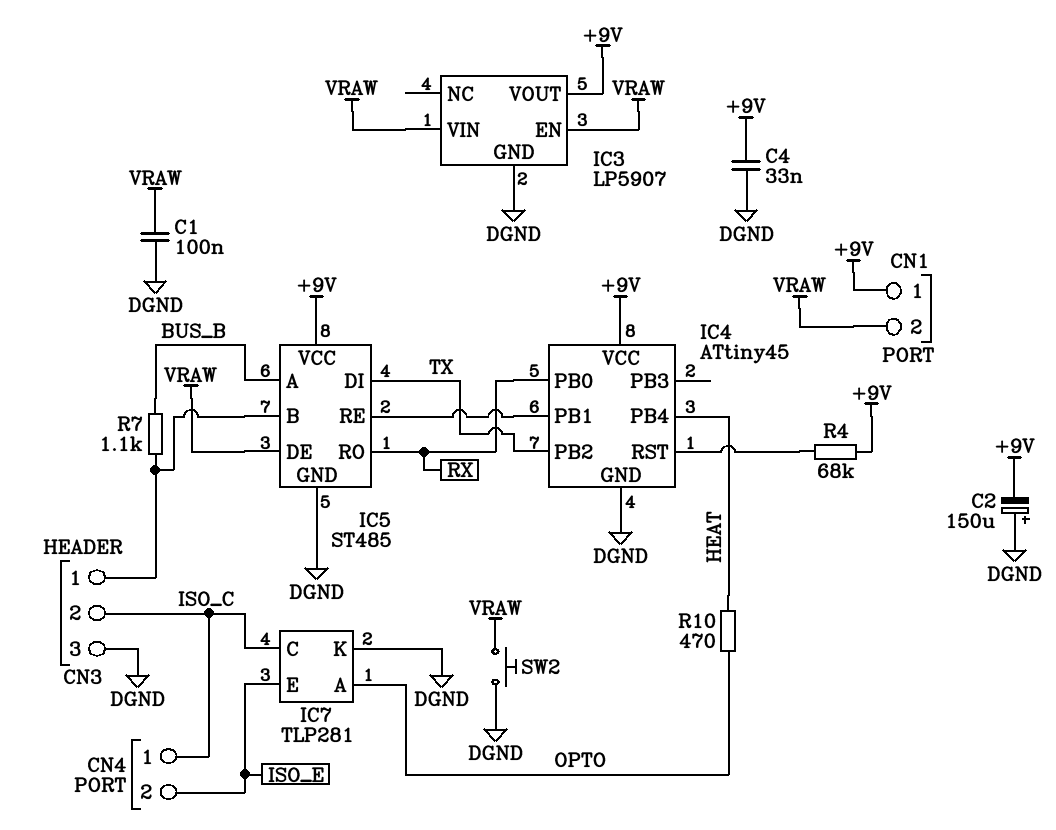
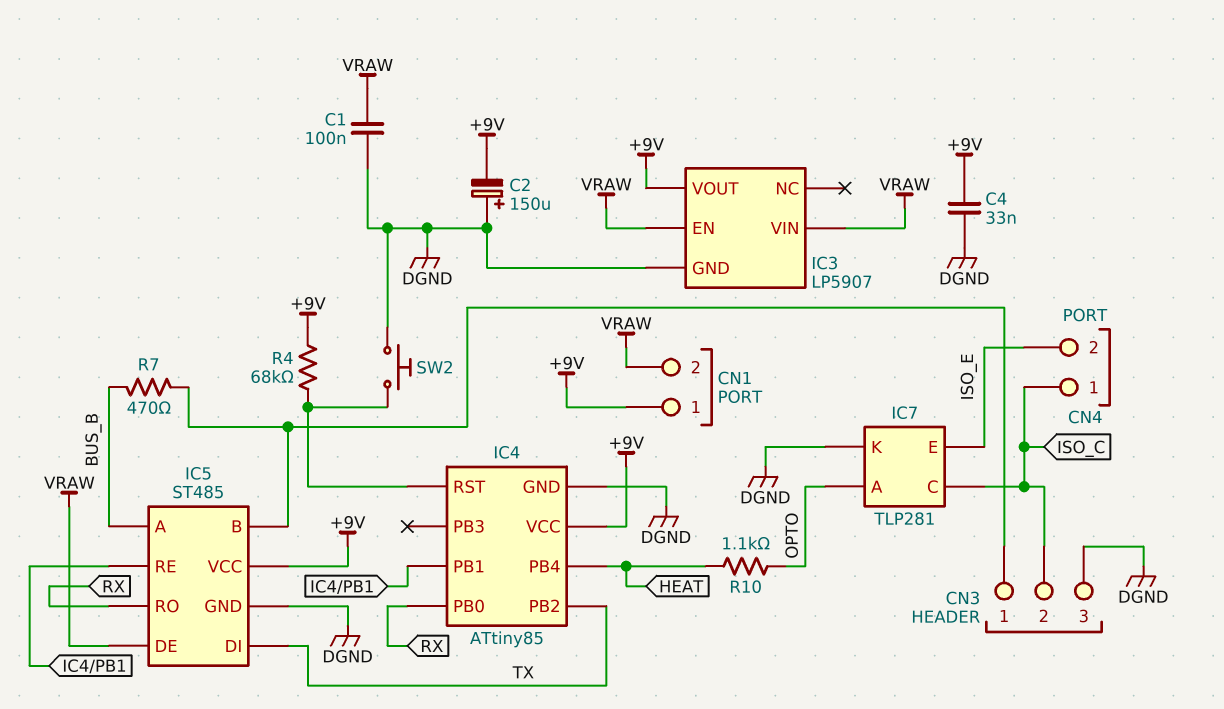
IC4: ATtiny45 -> ATtiny85
R7: 1.1k (BUS_B, CN3/1) -> 470 (BUS_B, CN3/1)
R10: 470 (HEAT, OPTO) -> 1.1k (HEAT, OPTO)
SW2: button (DGND, VRAW) -> button (DGND, IC4/RST)

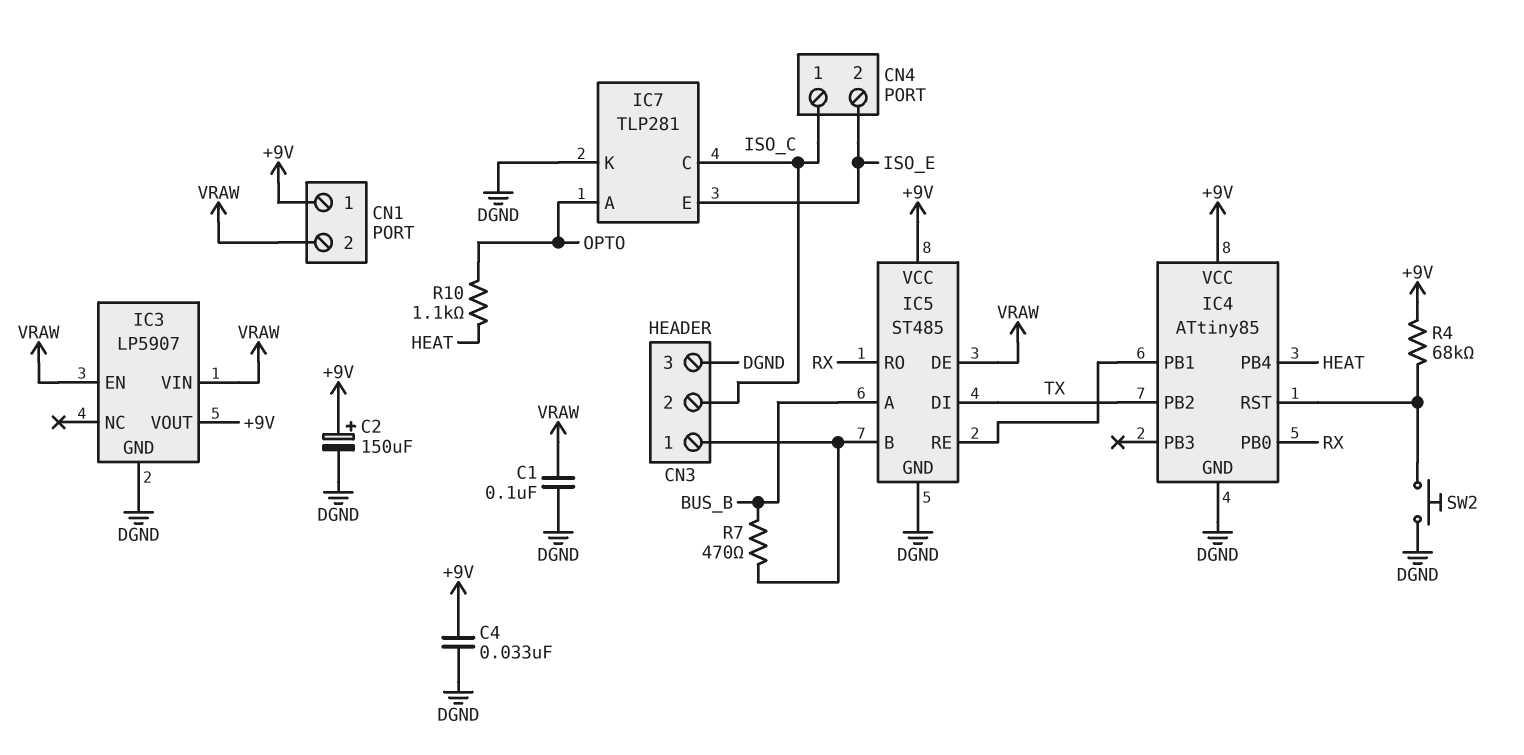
C2: 150uF (plus DGND, minus +9V) -> 150uF (plus +9V, minus DGND)

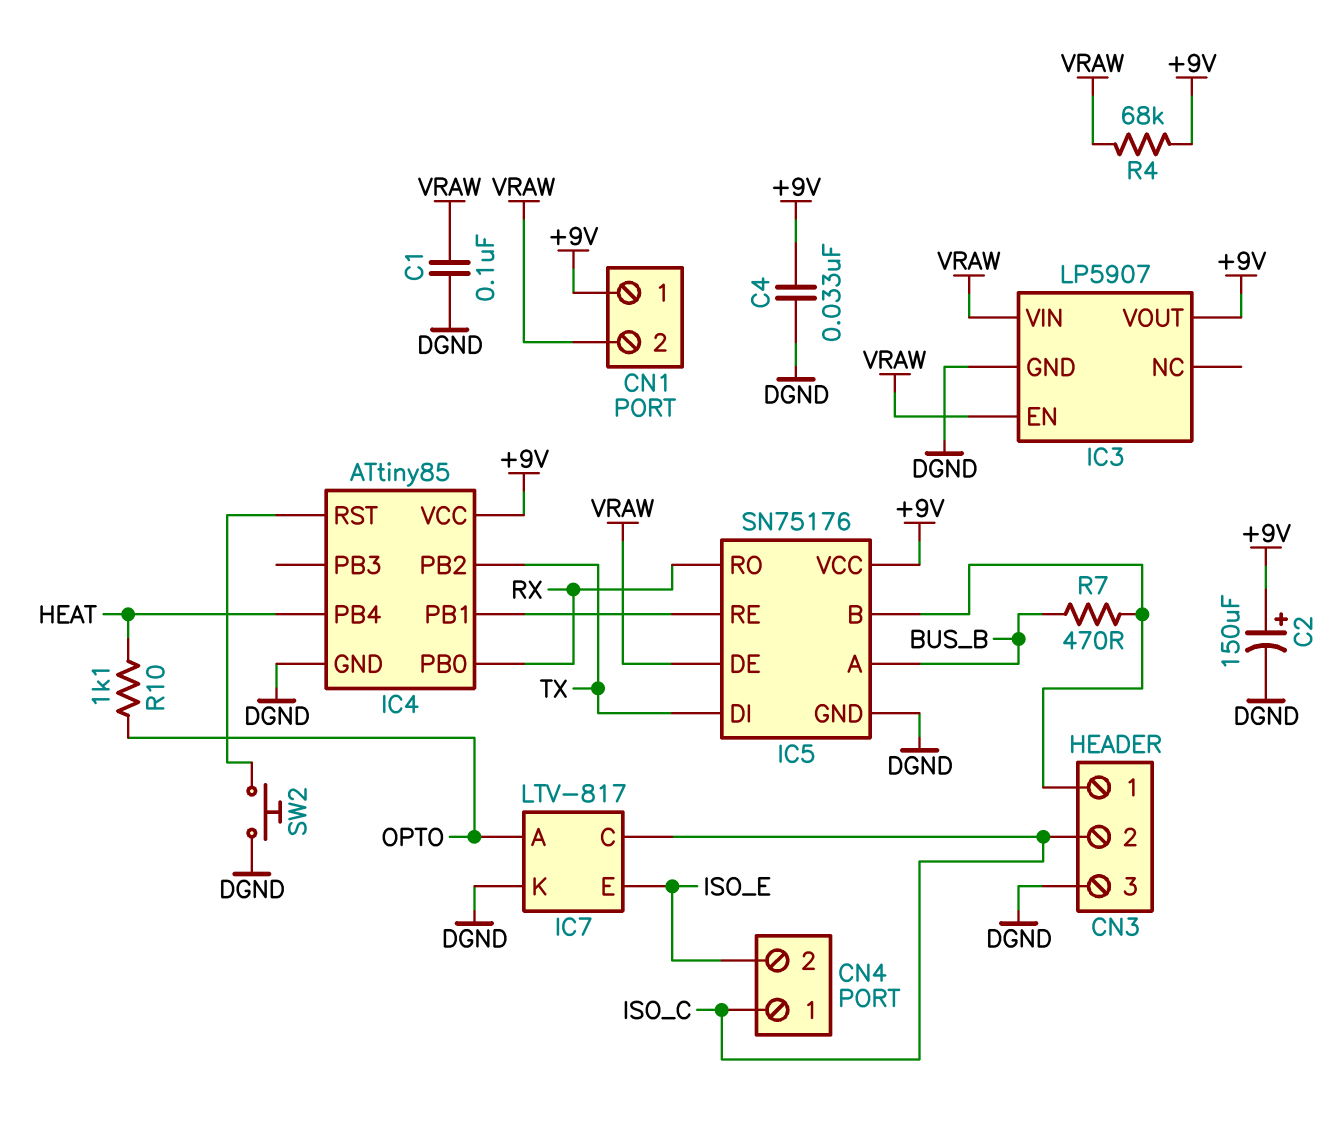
IC5: ST485 -> SN75176
IC7: TLP281 -> LTV-817
R4: 68k (+9V, IC4/RST) -> 68k (+9V, VRAW)

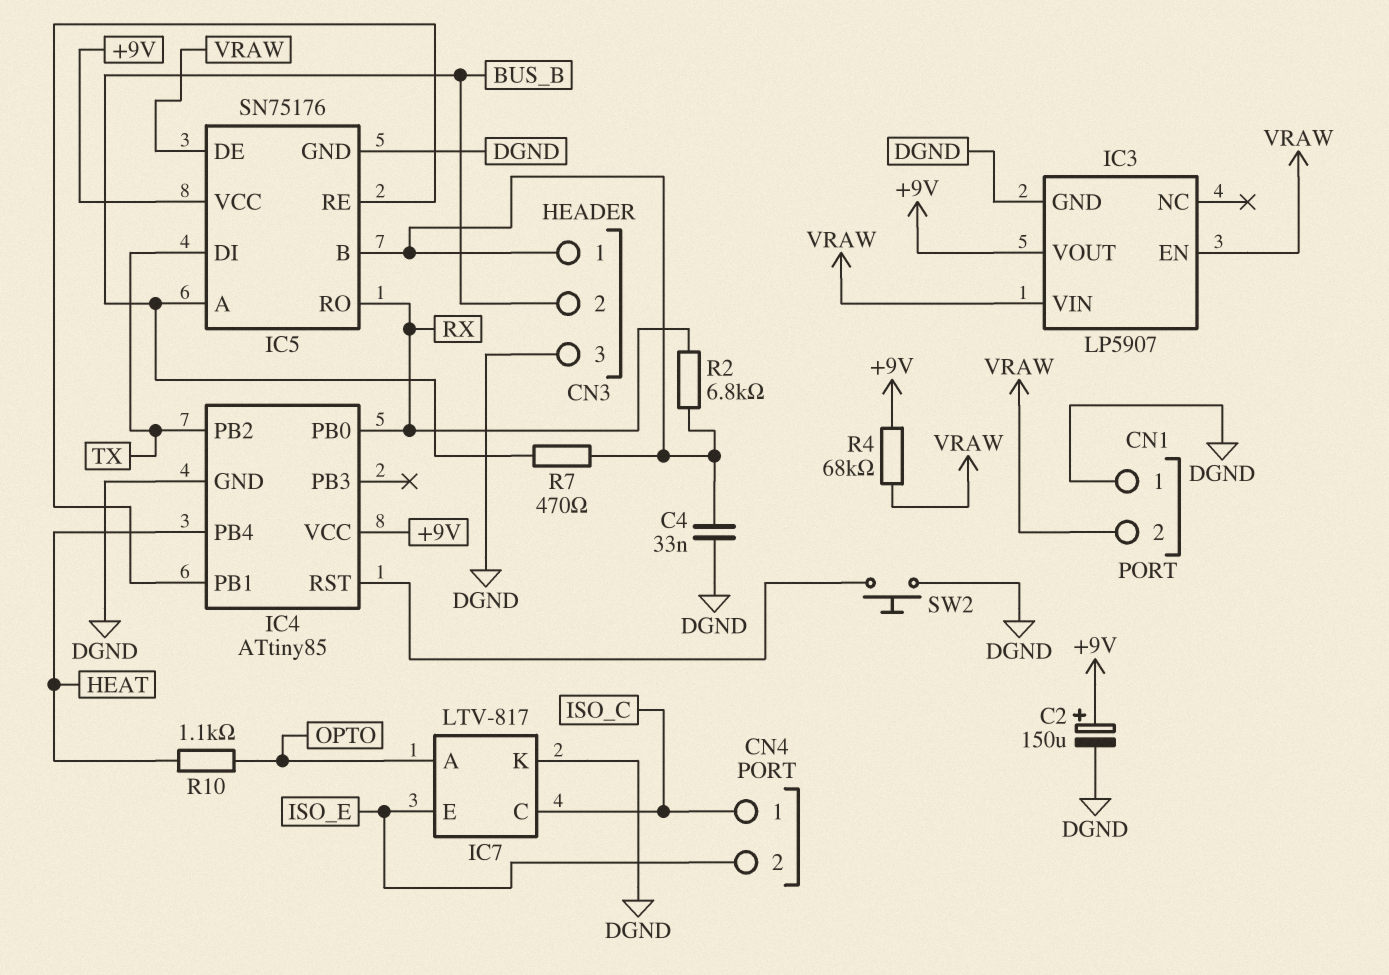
C1: 100nF (DGND, VRAW) -> none
C4: 33nF (+9V, DGND) -> 33nF (CN3/1, DGND)
CN1 pin 1: +9V -> DGND
CN3 pin 2: ISO_C -> BUS_B
R2: none -> 6.8k (CN3/1, RX)

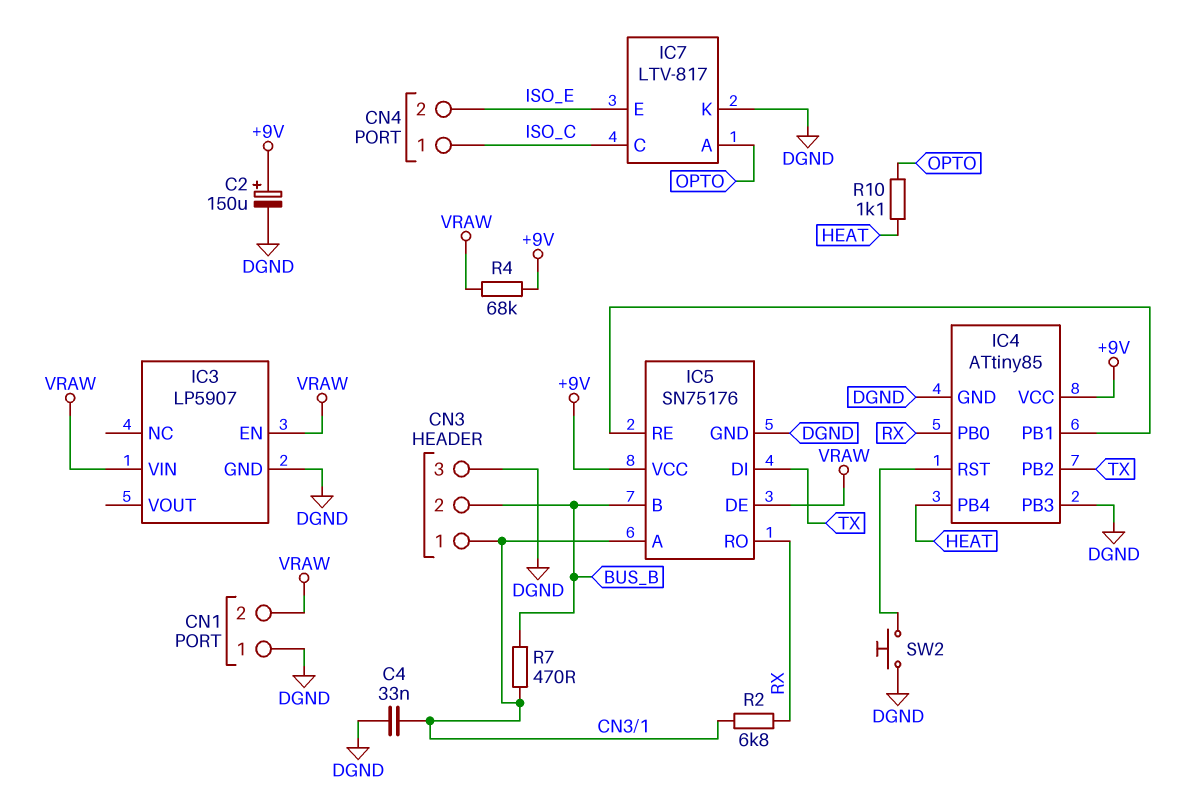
IC3 pin VOUT: +9V -> none
IC4 pin PB3: none -> DGND
IC5 pin A: BUS_B -> CN3/1
IC5 pin B: CN3/1 -> BUS_B

